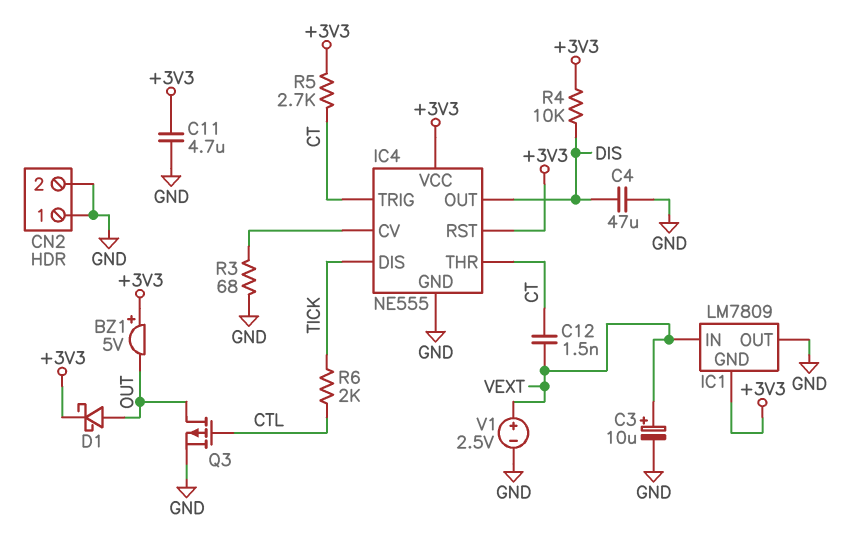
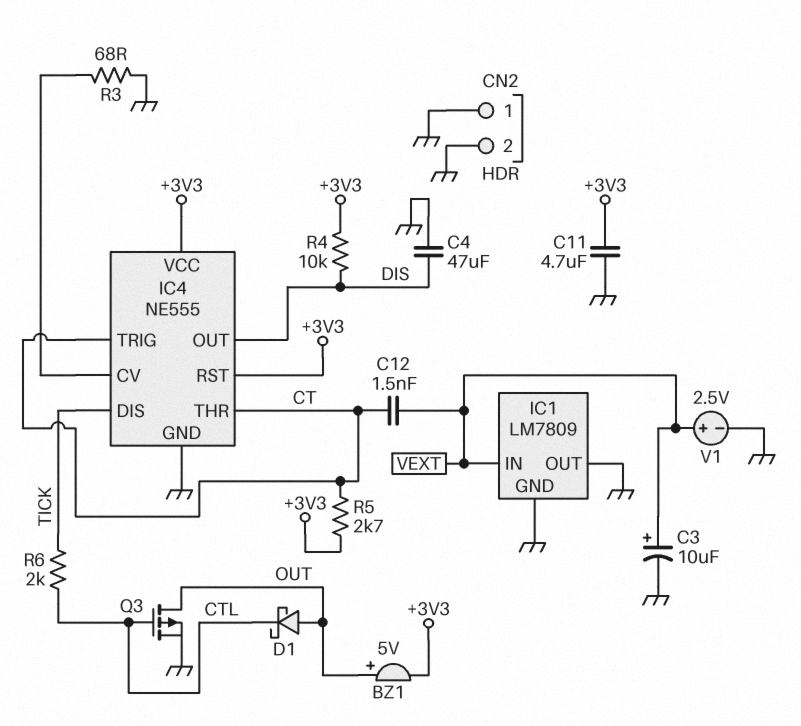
BZ1: buzzer 5V (plus +3V3, minus OUT) -> buzzer 5V (plus OUT, minus +3V3)
D1: schottky (A OUT, K +3V3) -> schottky (A OUT, K CTL)
IC1 pin GND: +3V3 -> GND

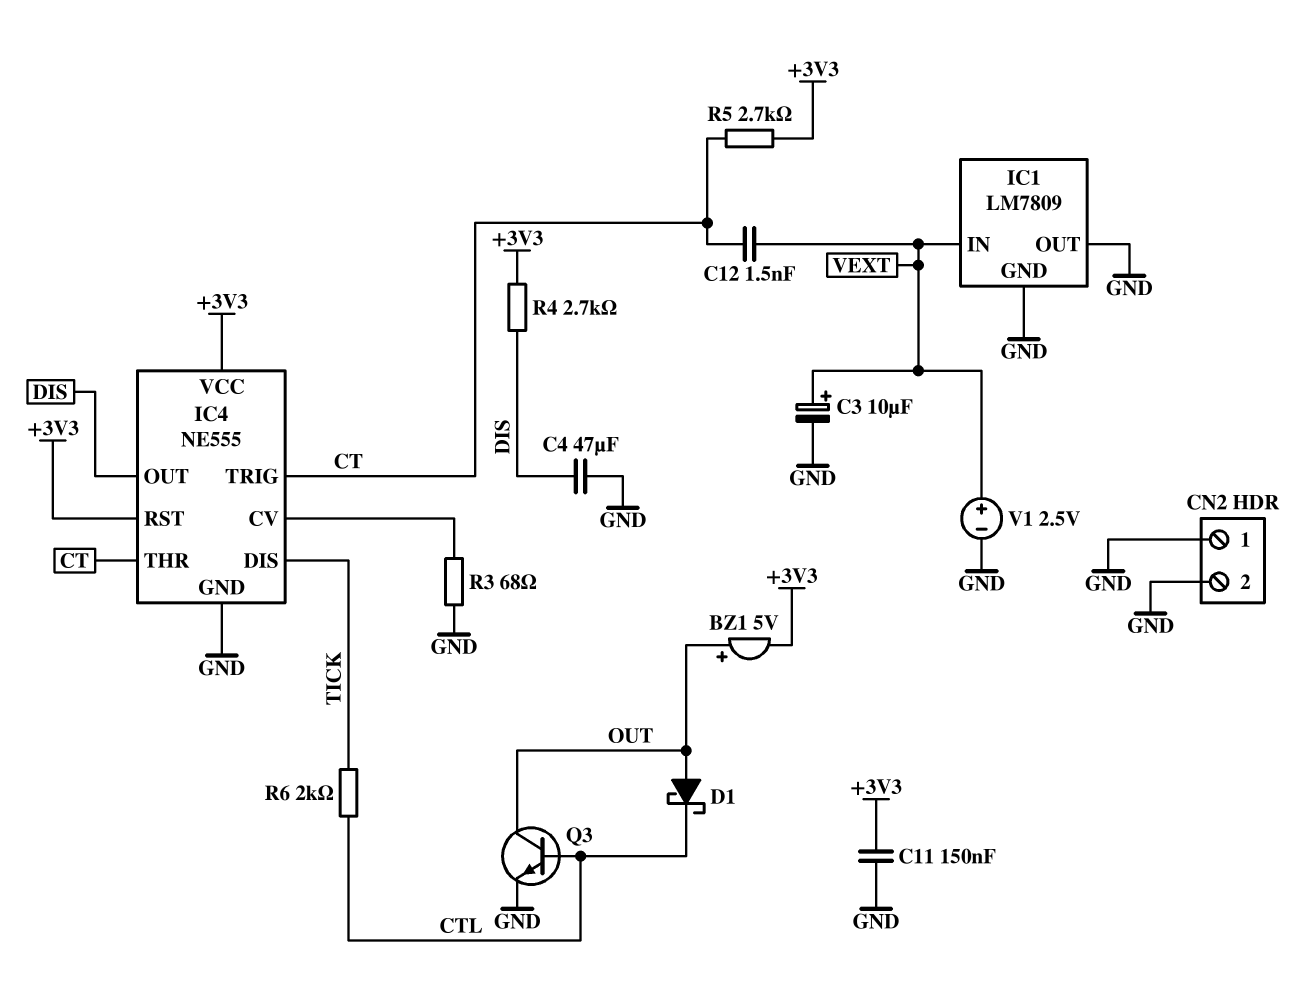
C11: 4.7uF (+3V3, GND) -> 150nF (+3V3, GND)
Q3: PMOS (G CTL, D OUT, S GND) -> NPN (B CTL, C OUT, E GND)
R4: 10k (+3V3, DIS) -> 2.7k (+3V3, DIS)

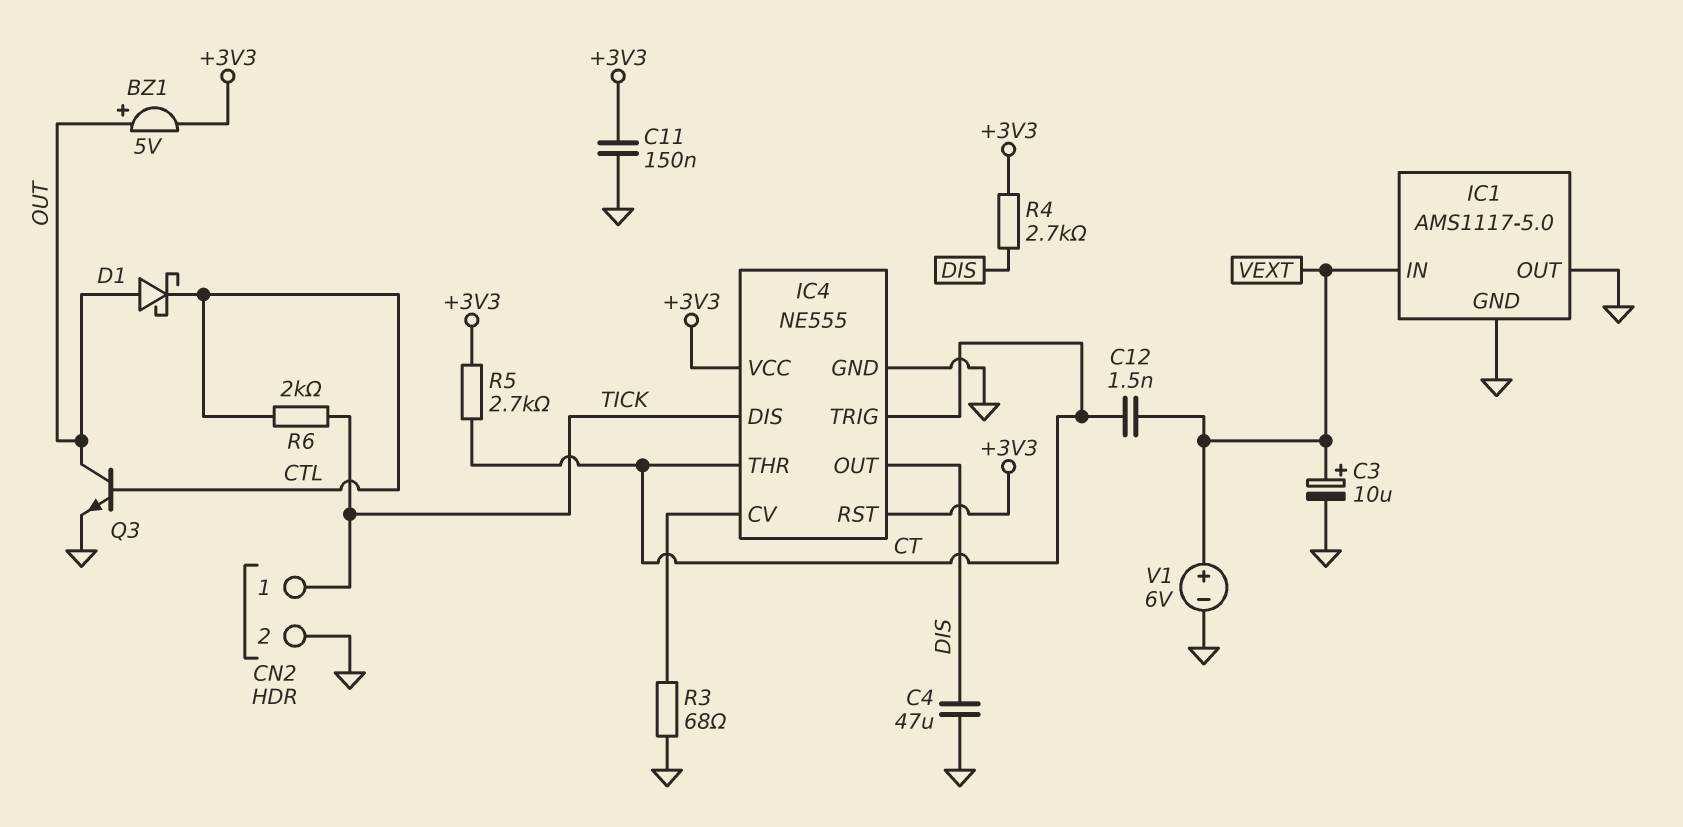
CN2 pin 1: GND -> TICK
IC1: LM7809 -> AMS1117-5.0
V1: 2.5V (plus VEXT, minus GND) -> 6V (plus VEXT, minus GND)

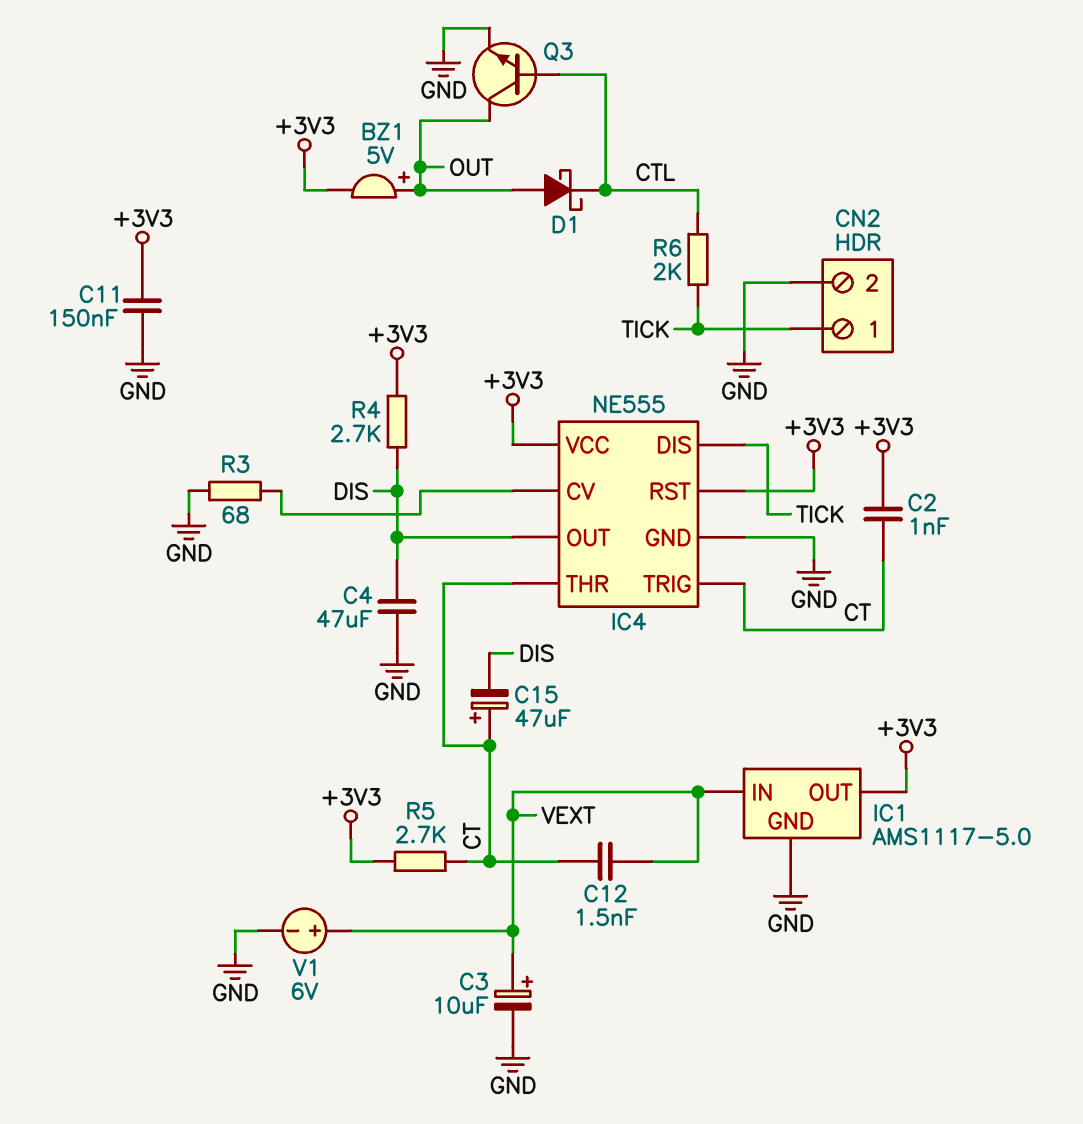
C2: none -> 1nF (+3V3, CT)
C15: none -> 47uF (plus CT, minus DIS)
IC1 pin OUT: GND -> +3V3

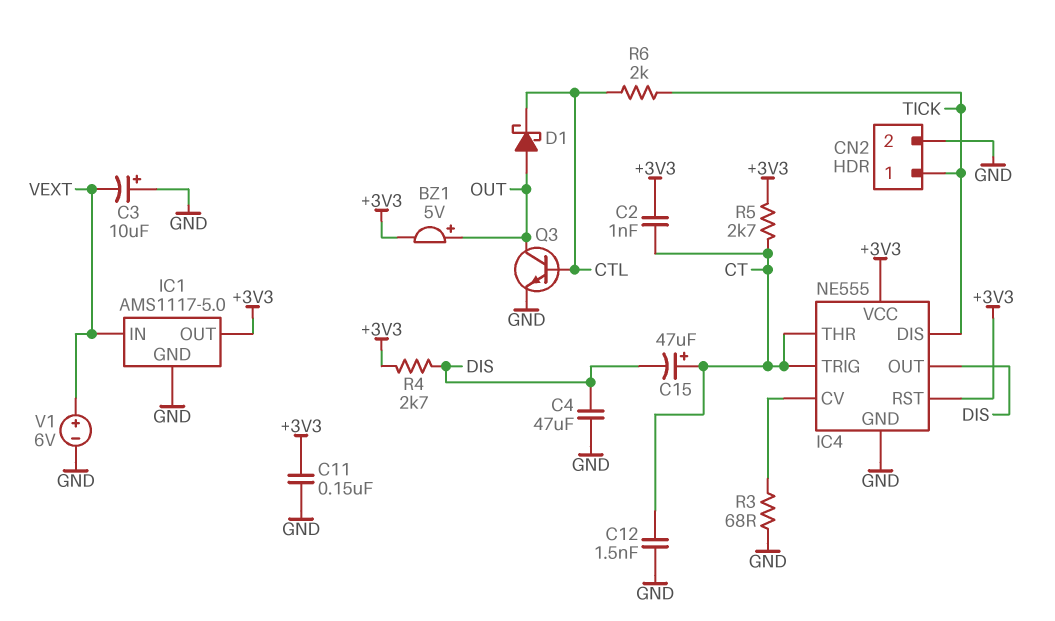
C3: 10uF (plus VEXT, minus GND) -> 10uF (plus GND, minus VEXT)
C12: 1.5nF (CT, VEXT) -> 1.5nF (CT, GND)

